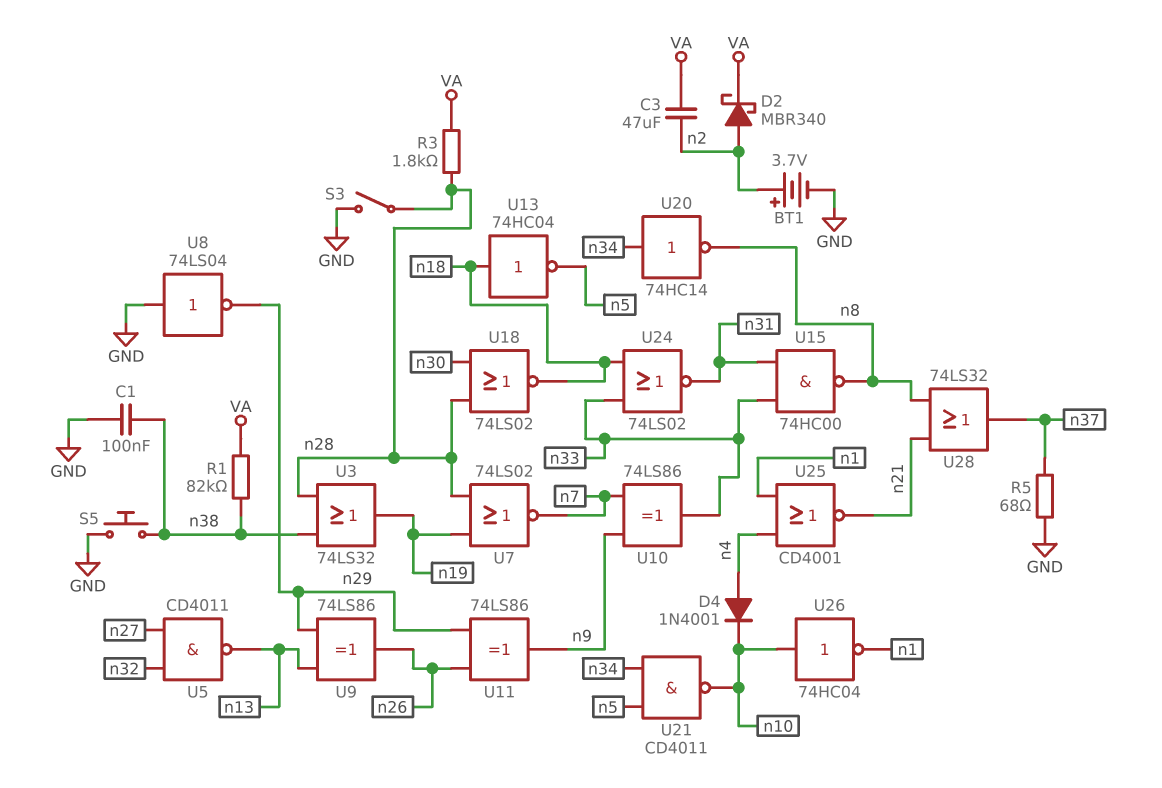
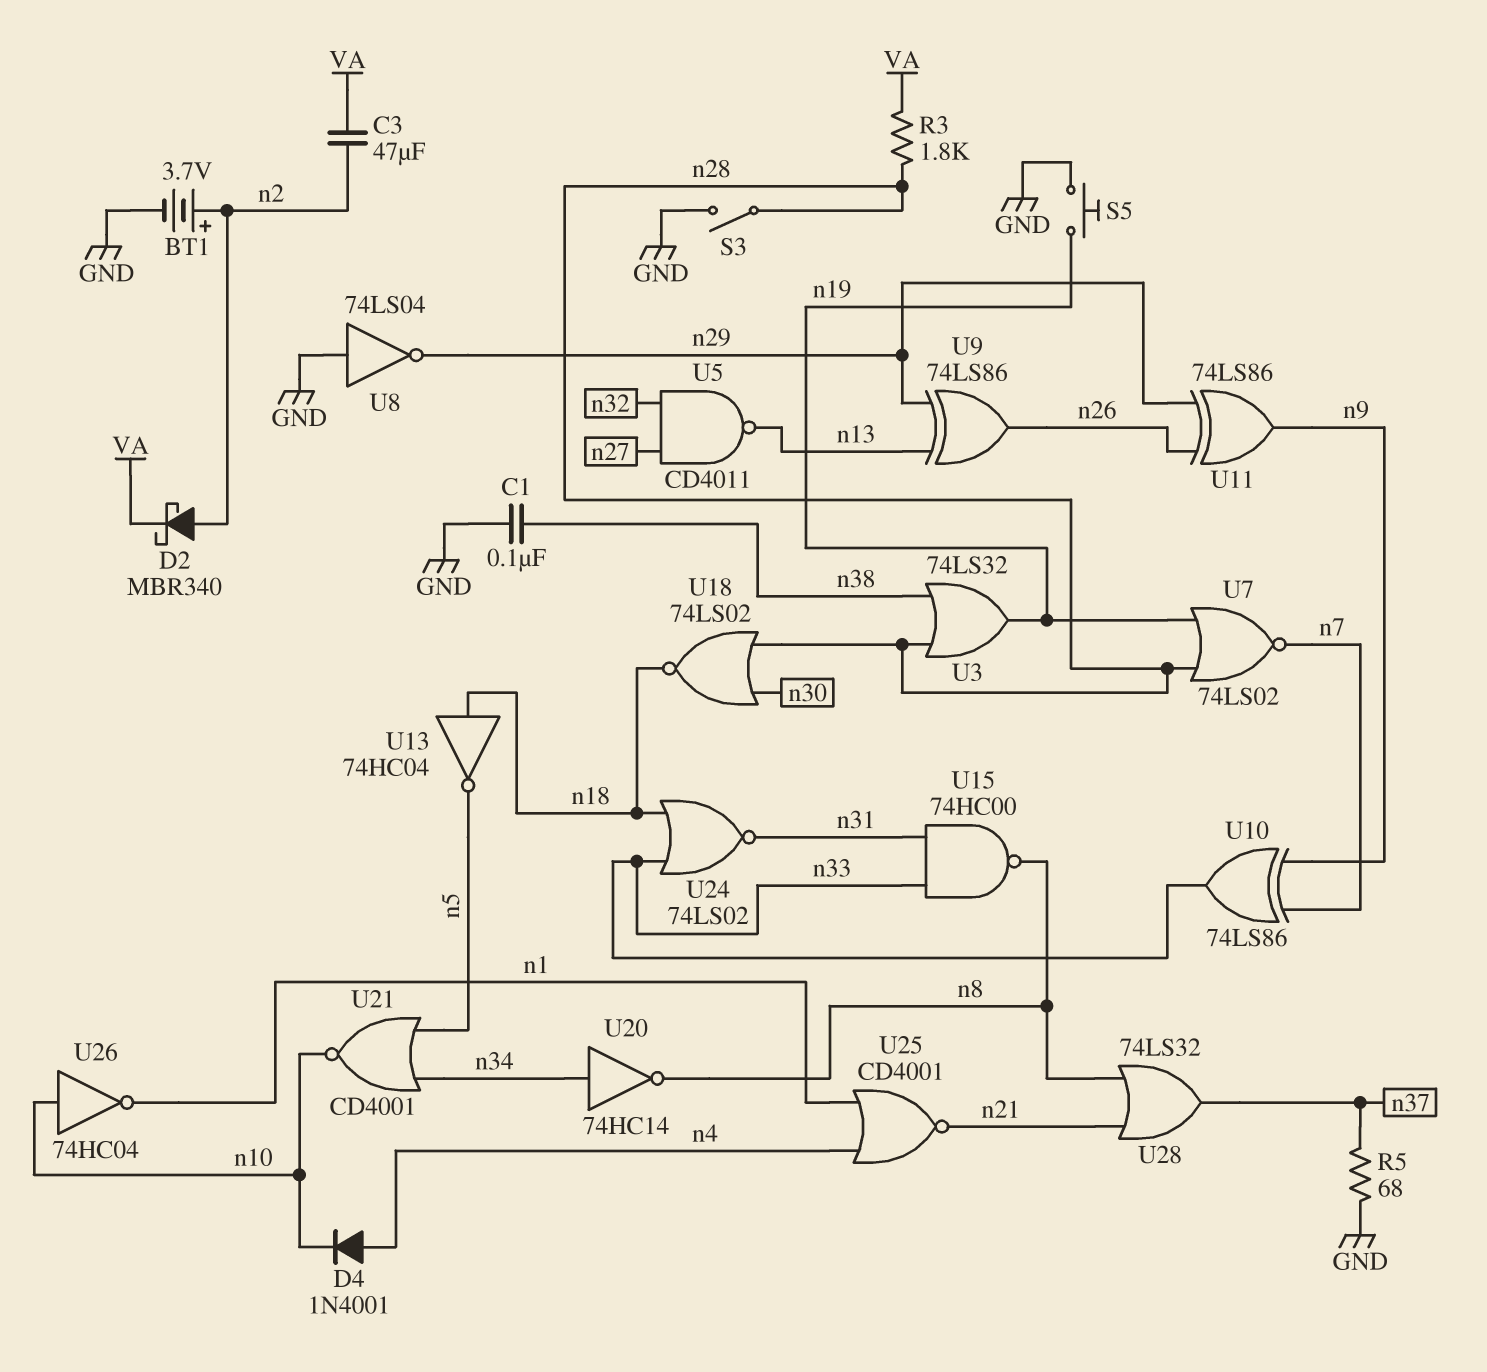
R1: 82k (VA, n38) -> none
S5: button (GND, n38) -> button (GND, n19)
U21: NAND CD4011 (in n5, in n34, out n10) -> NOR CD4001 (in n5, in n34, out n10)

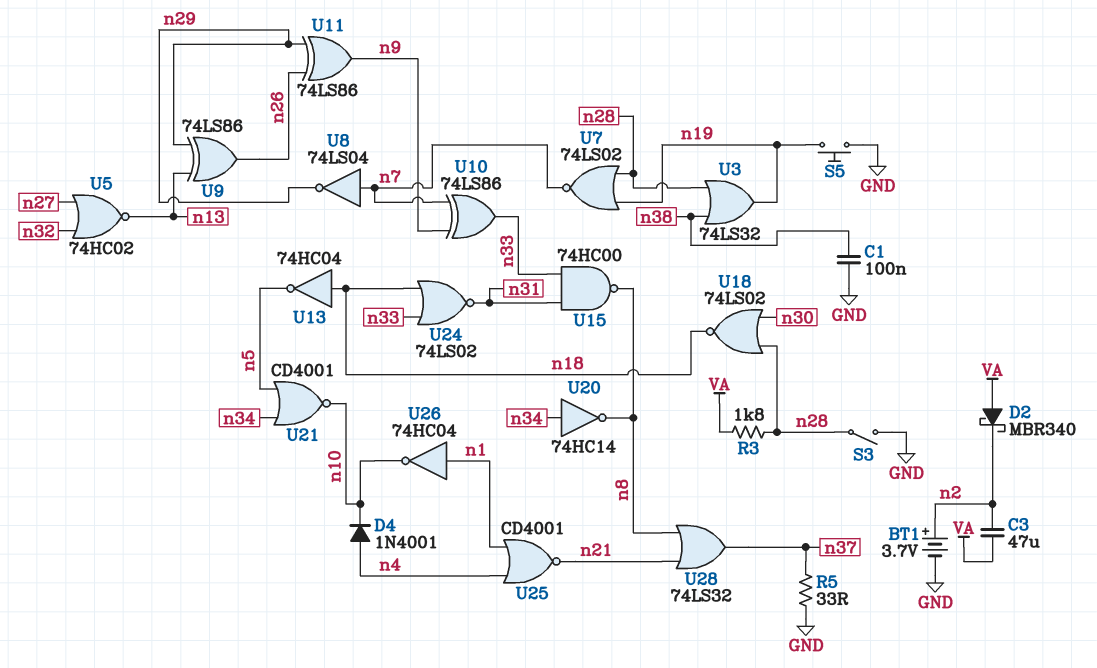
D2: schottky MBR340 (A n2, K VA) -> schottky MBR340 (A VA, K n2)
R5: 68 (GND, n37) -> 33 (GND, n37)
U5: NAND CD4011 (in n27, in n32, out n13) -> NOR 74HC02 (in n27, in n32, out n13)
U8: NOT 74LS04 (in GND, out n29) -> NOT 74LS04 (in n7, out n29)
U26: NOT 74HC04 (in n10, out n1) -> NOT 74HC04 (in n1, out n10)

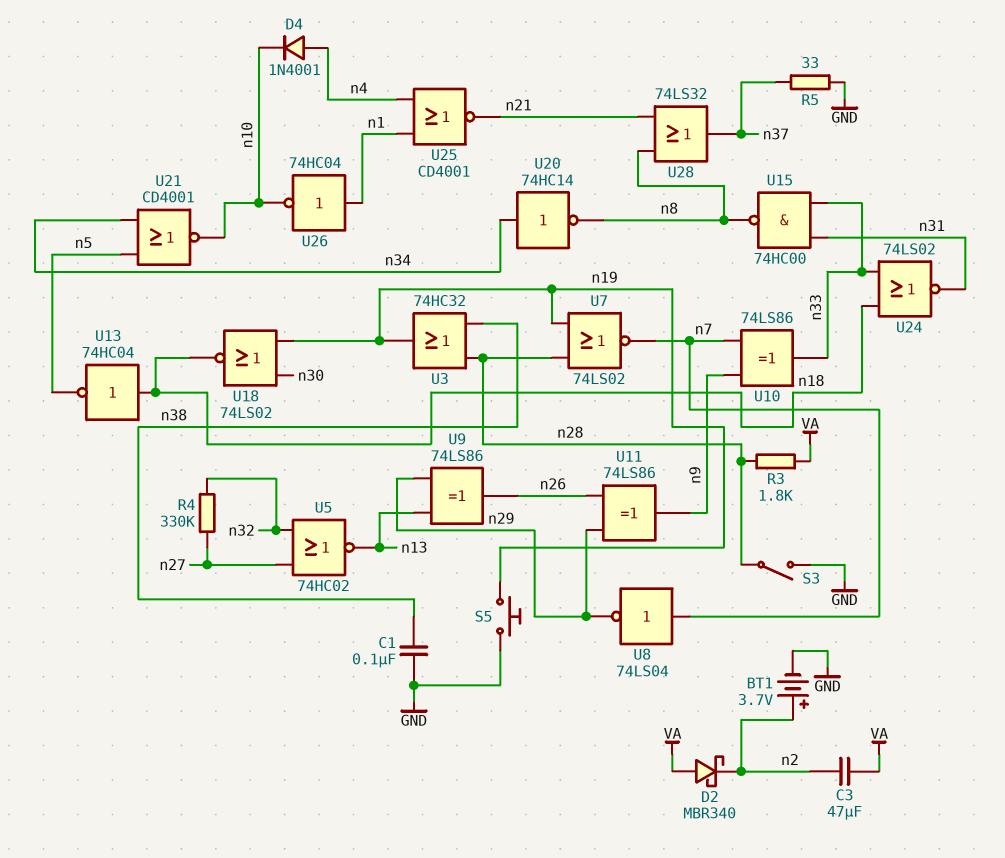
R4: none -> 330k (n27, n32)
U3: OR 74LS32 (in n28, in n38, out n19) -> OR 74HC32 (in n28, in n38, out n19)
U18: NOR 74LS02 (in n28, in n30, out n18) -> NOR 74LS02 (in n19, in n30, out n18)

